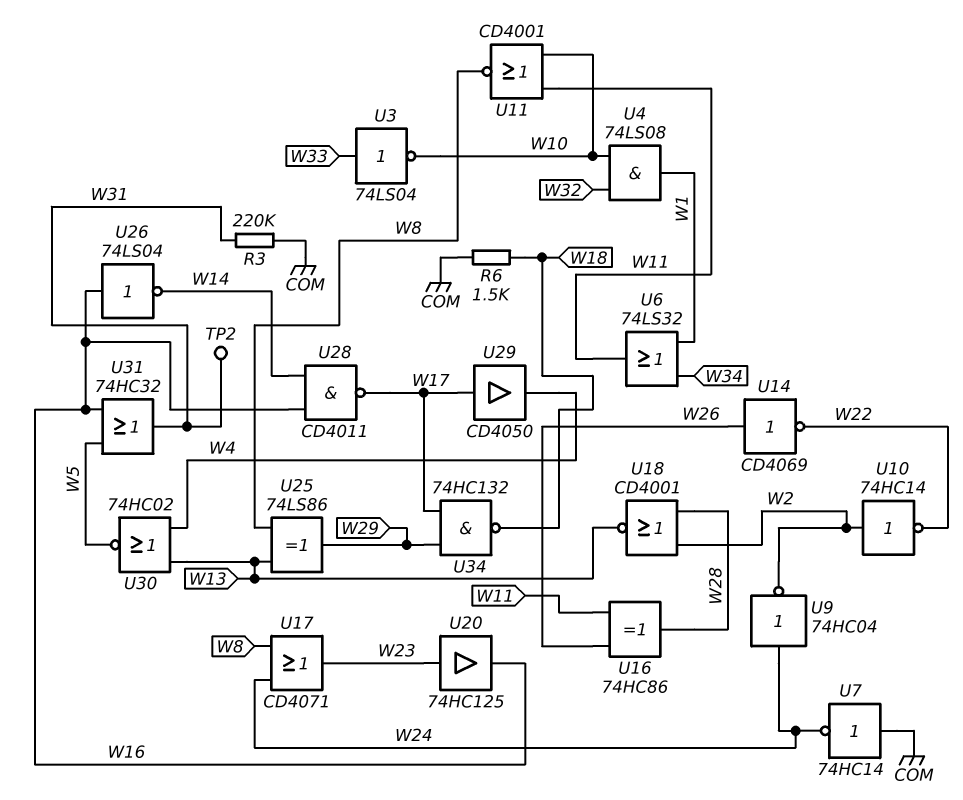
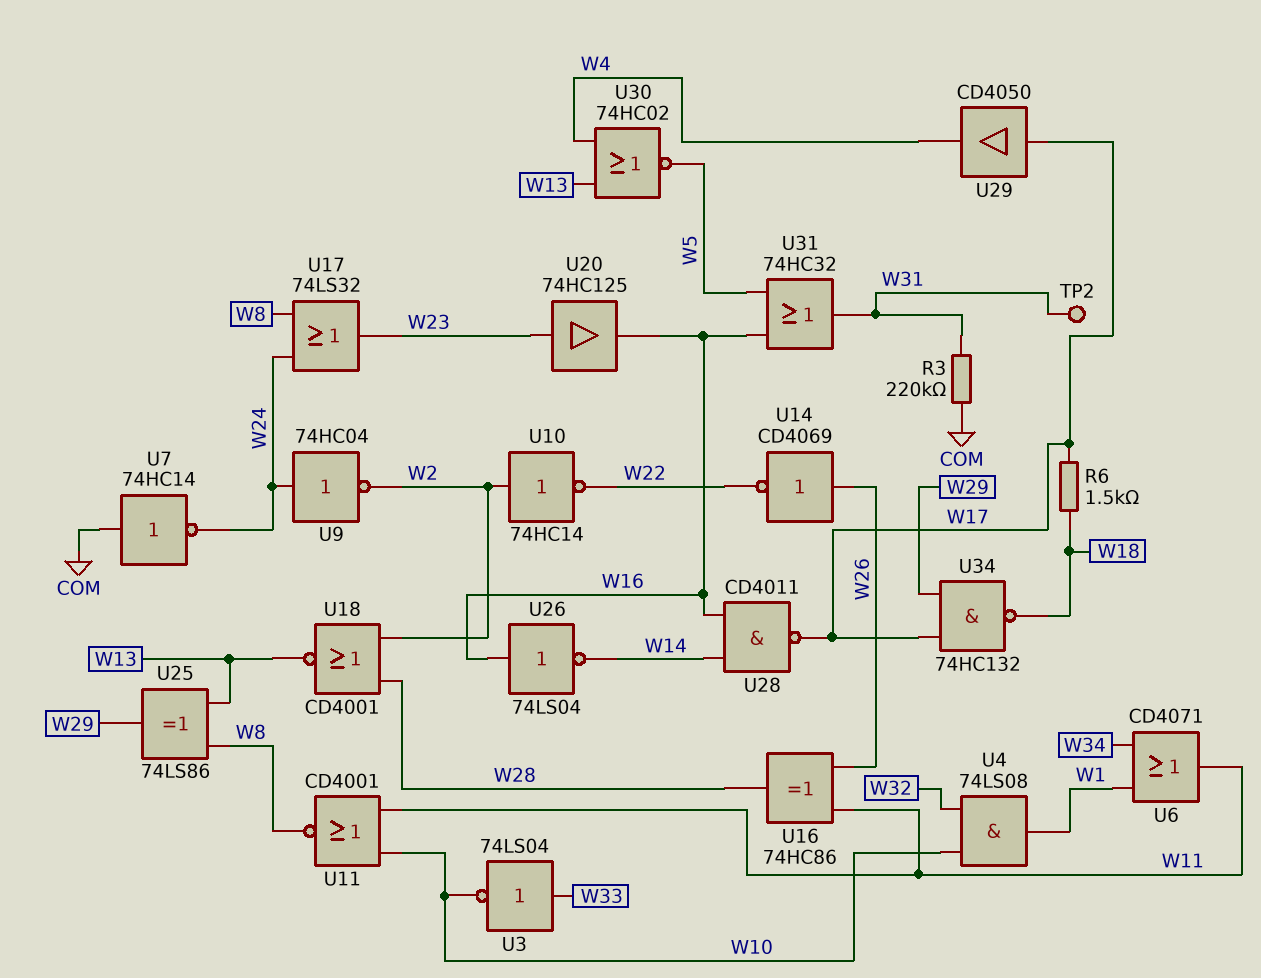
R6: 1.5k (COM, W18) -> 1.5k (W17, W18)
U6: OR 74LS32 (in W1, in W34, out W11) -> OR CD4071 (in W1, in W34, out W11)
U17: OR CD4071 (in W8, in W24, out W23) -> OR 74LS32 (in W8, in W24, out W23)

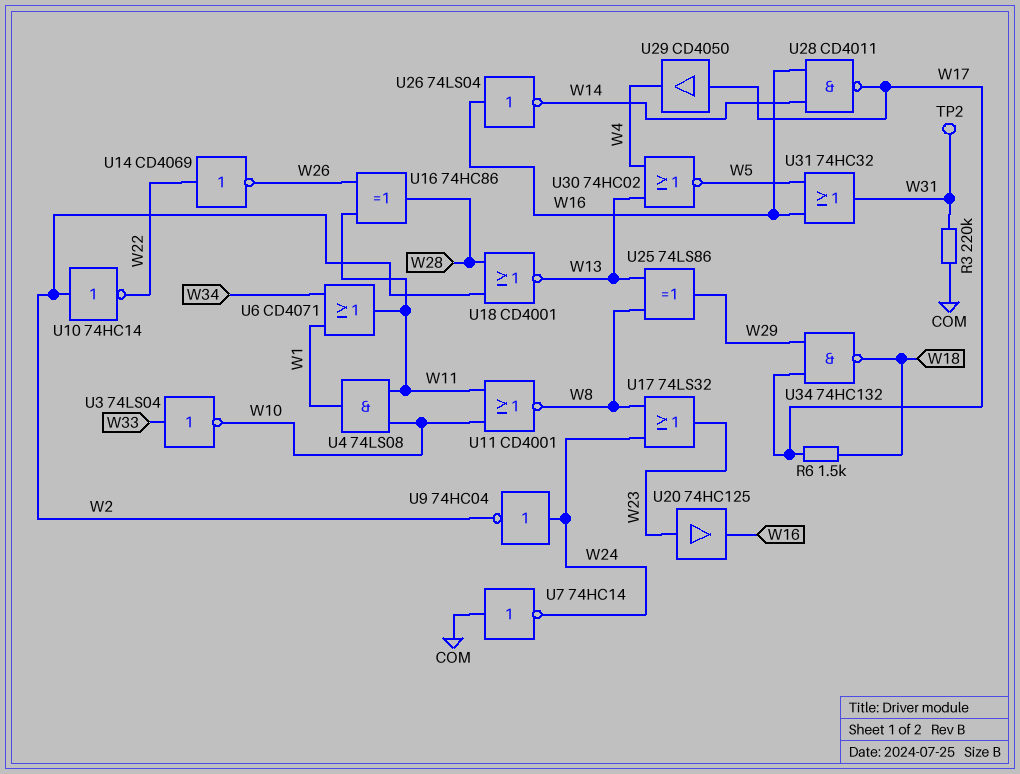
U4: AND 74LS08 (in W10, in W32, out W1) -> AND 74LS08 (in W10, in W11, out W1)
U14: NOT CD4069 (in W26, out W22) -> NOT CD4069 (in W22, out W26)

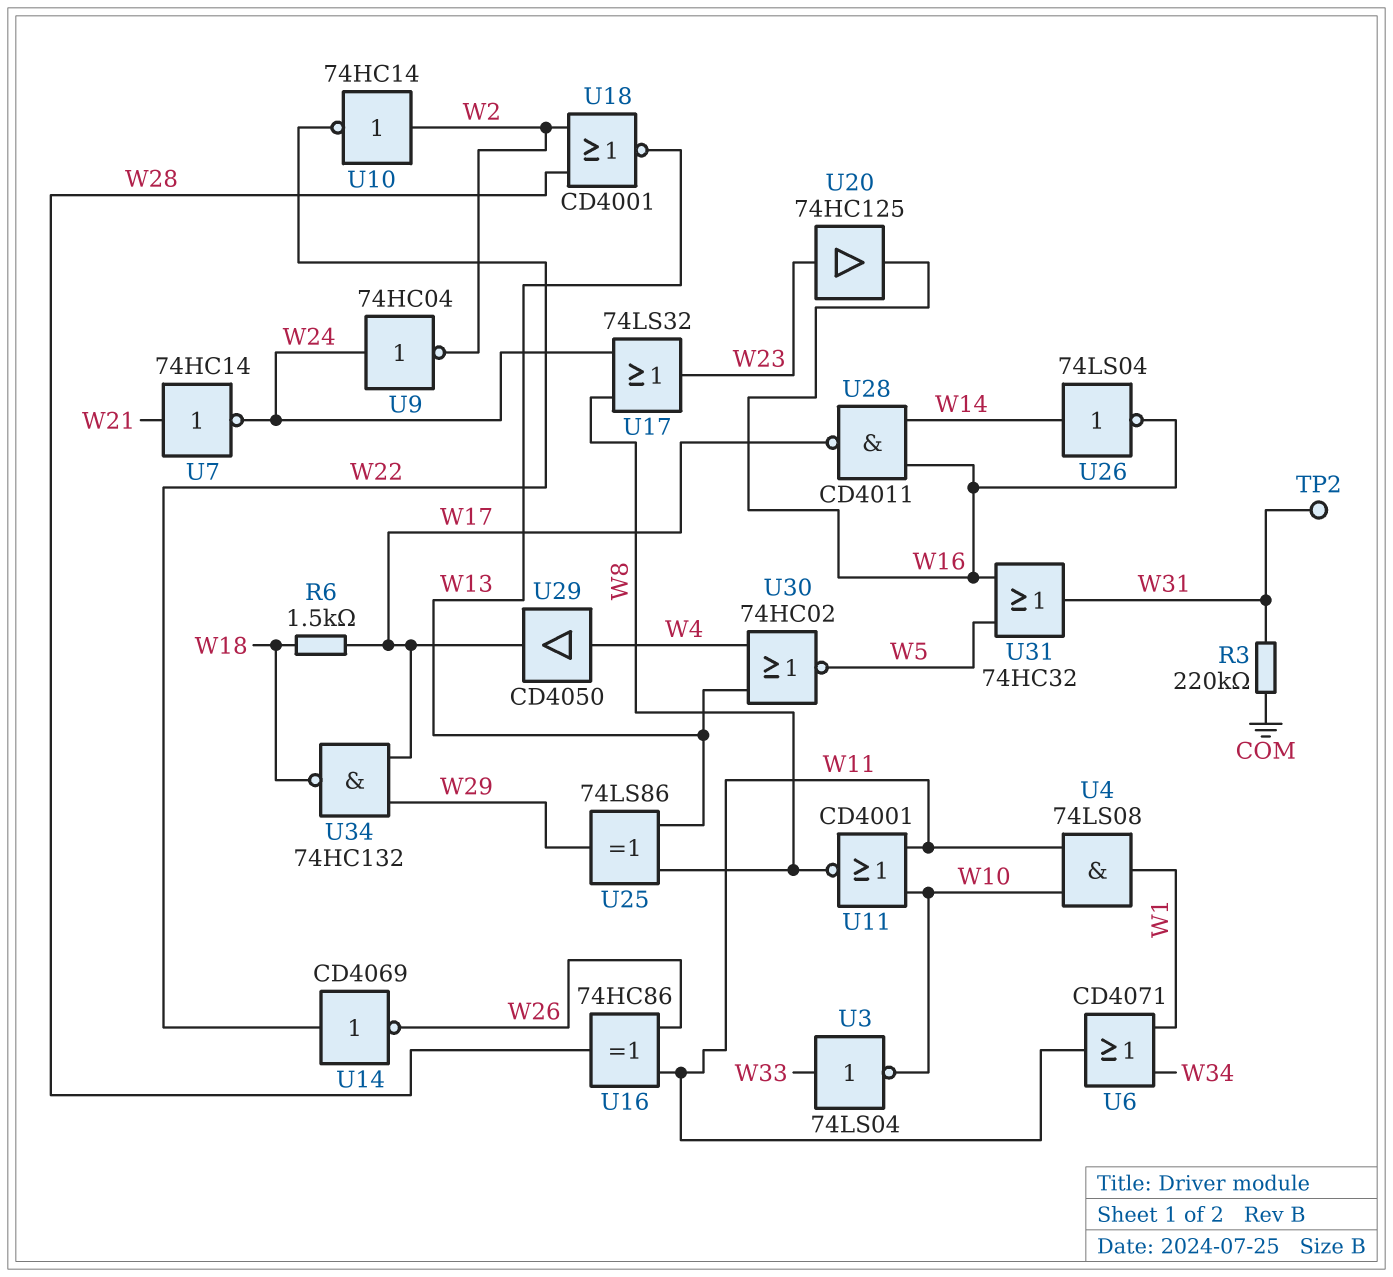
U7: NOT 74HC14 (in COM, out W24) -> NOT 74HC14 (in W21, out W24)
U26: NOT 74LS04 (in W16, out W14) -> NOT 74LS04 (in W14, out W16)
U29: buffer CD4050 (in W17, out W4) -> buffer CD4050 (in W4, out W17)

